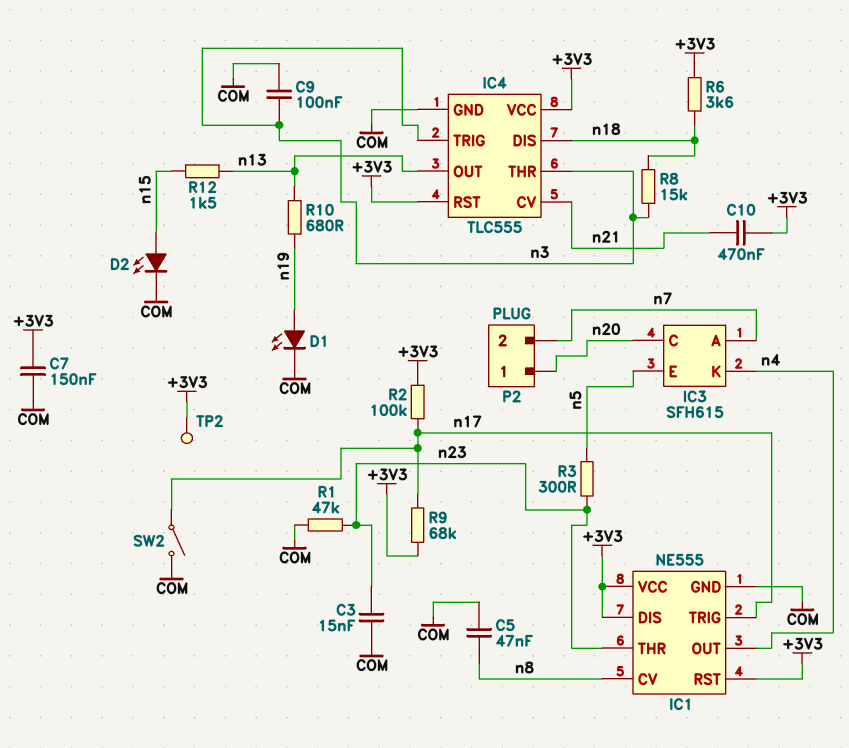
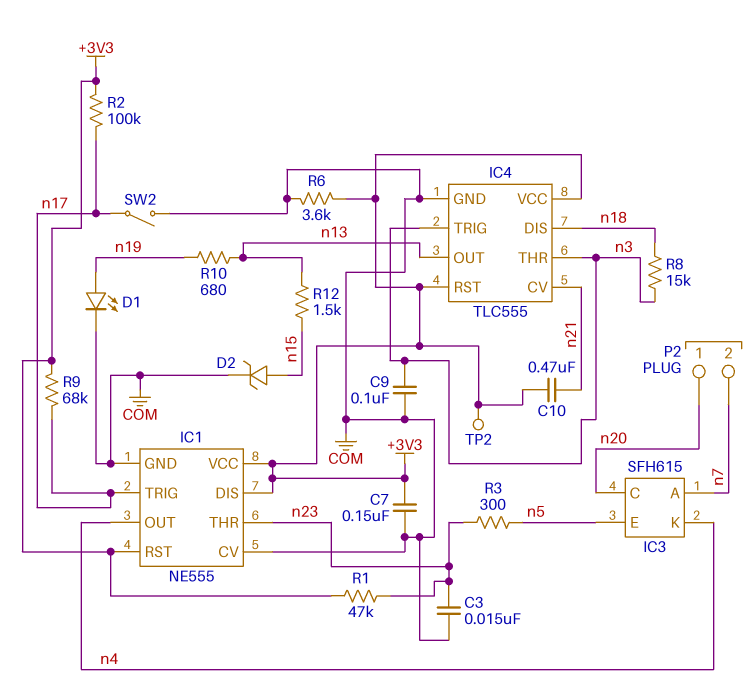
C5: 47nF (COM, n8) -> none
D2: LED (A n15, K COM) -> zener (A n15, K COM)
IC1 pin CV: n8 -> COM
R1: 47k (COM, n23) -> 47k (+3V3, n23)
R6: 3.6k (+3V3, n18) -> 3.6k (+3V3, COM)

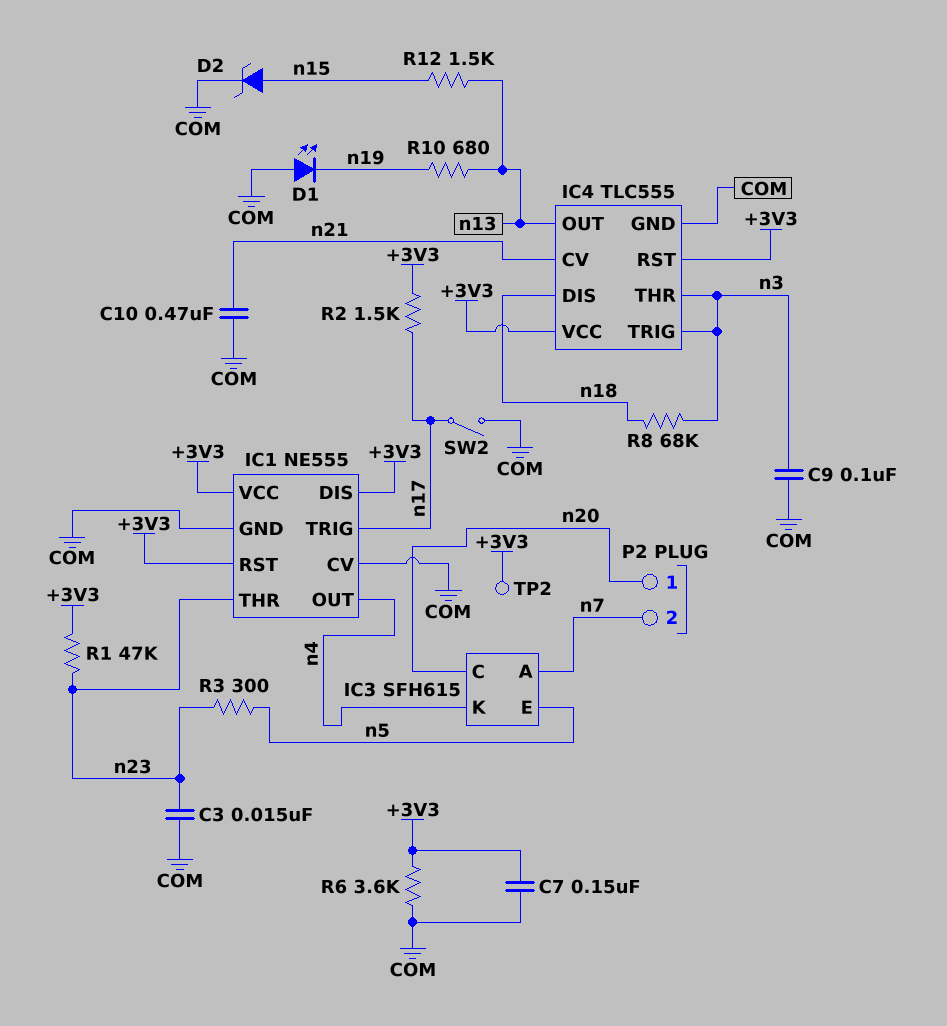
C10: 470nF (+3V3, n21) -> 470nF (COM, n21)
D1: LED (A n19, K COM) -> LED (A COM, K n19)
R2: 100k (+3V3, n17) -> 1.5k (+3V3, n17)
R8: 15k (n3, n18) -> 68k (n3, n18)
R9: 68k (+3V3, n17) -> none

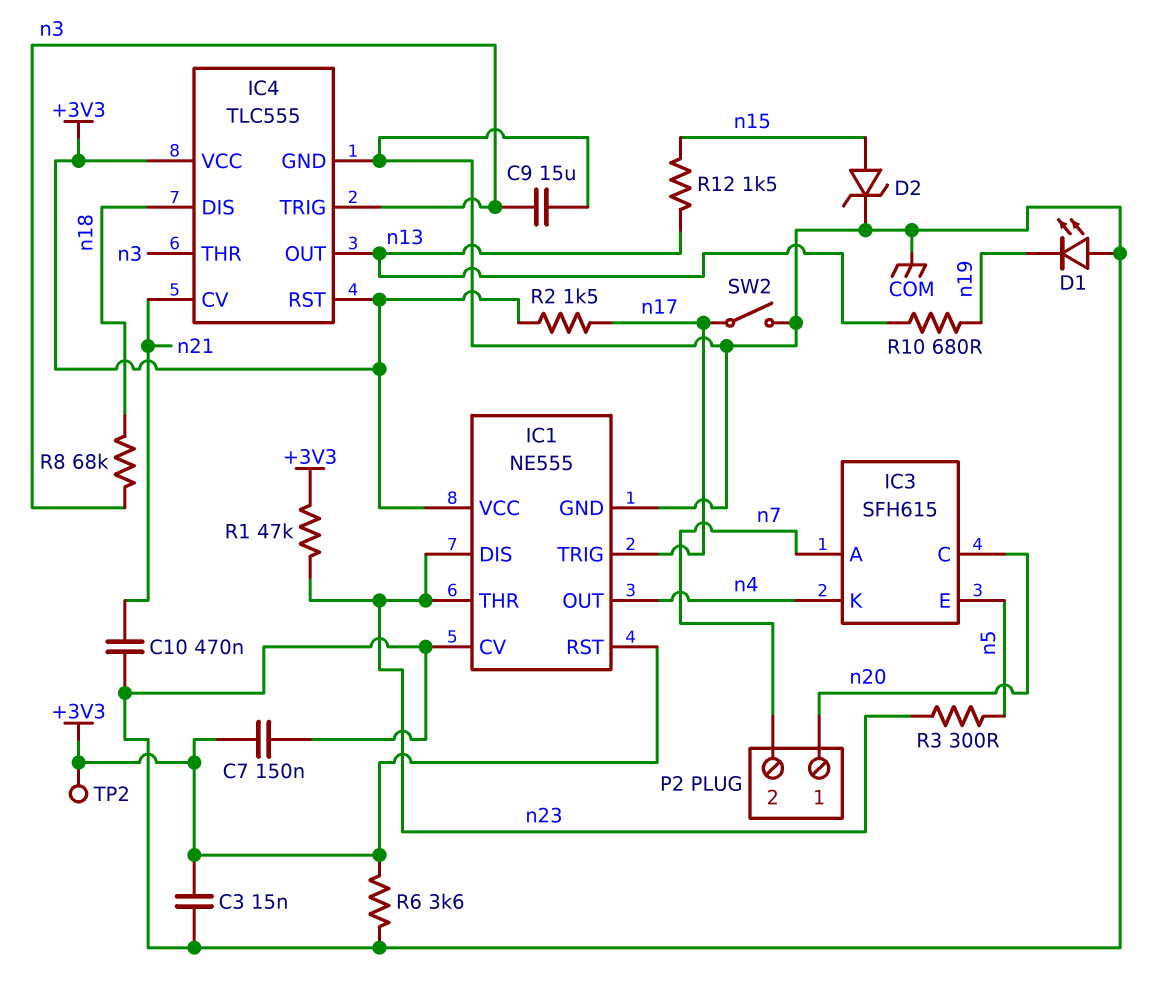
C3: 15nF (COM, n23) -> 15nF (+3V3, COM)
C9: 100nF (COM, n3) -> 15uF (COM, n3)
IC1 pin DIS: +3V3 -> n23

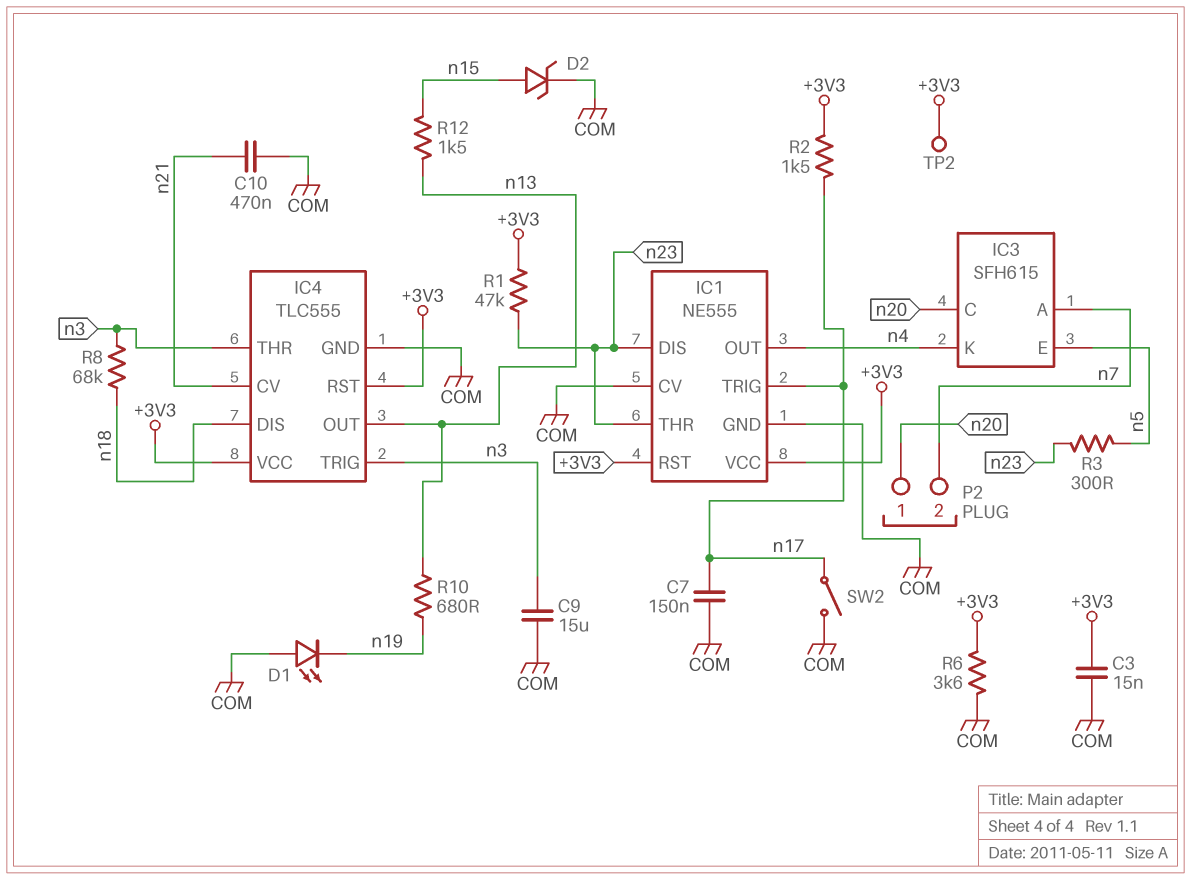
C7: 150nF (+3V3, COM) -> 150nF (COM, n17)

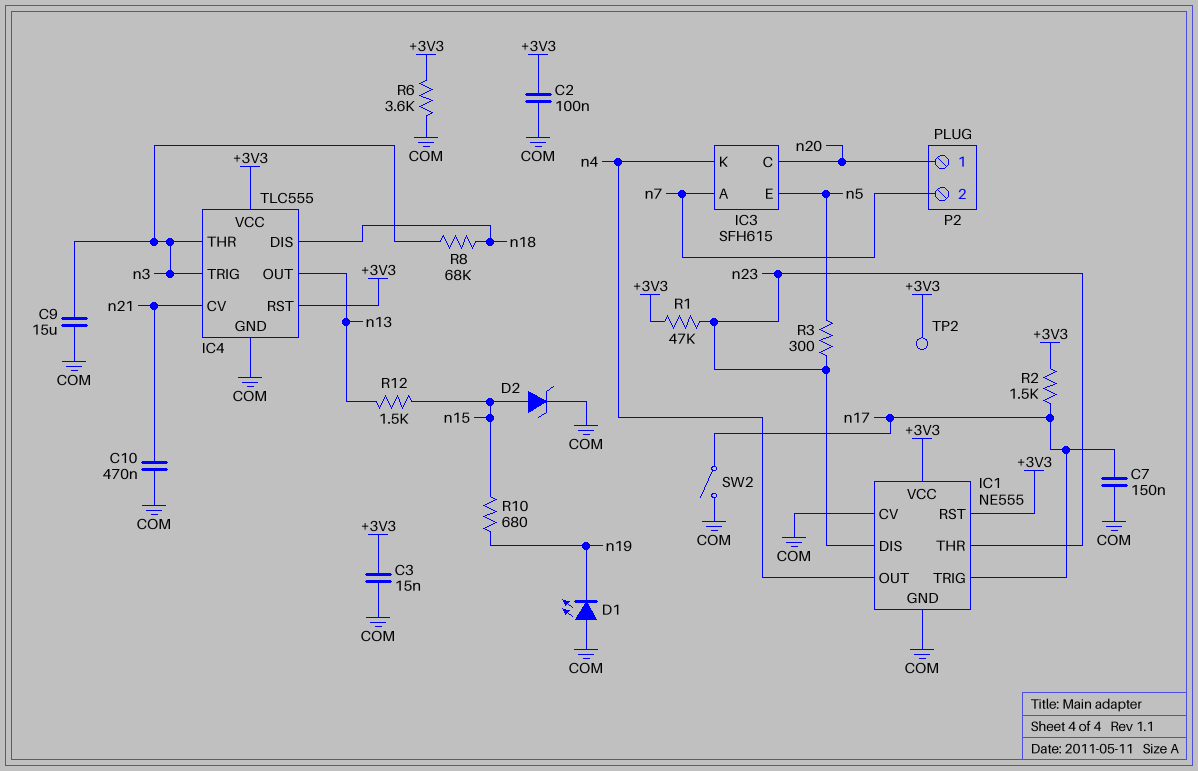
C2: none -> 100nF (+3V3, COM)
R10: 680 (n13, n19) -> 680 (n15, n19)

